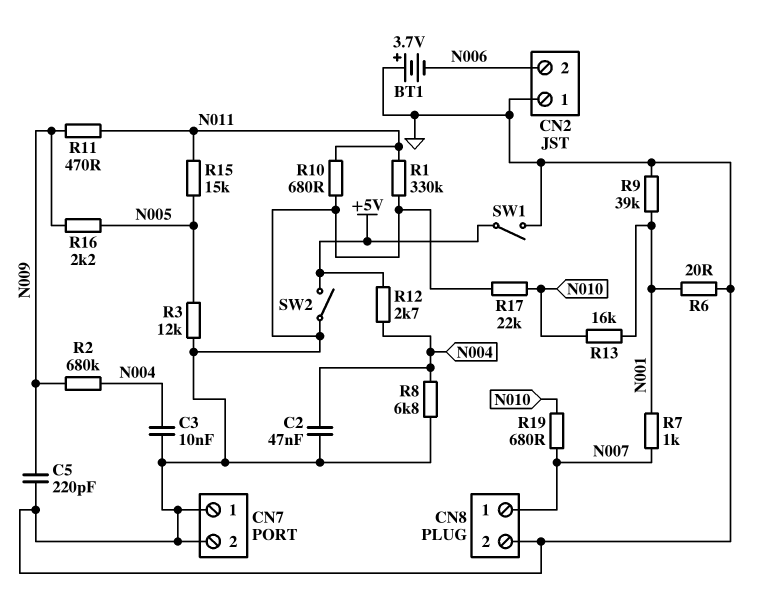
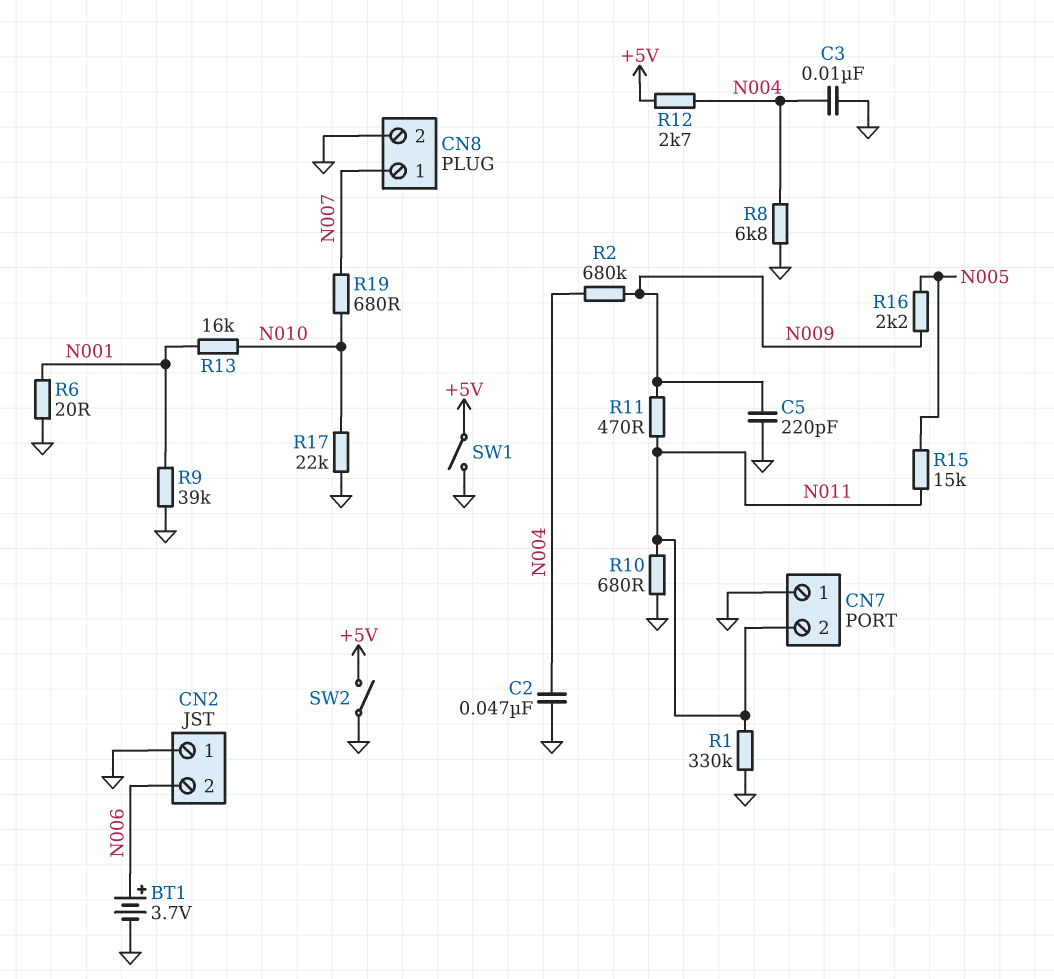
BT1: 3.7V (plus GND, minus N006) -> 3.7V (plus N006, minus GND)
CN7 pin 2: GND -> N011
R3: 12k (GND, N005) -> none
R7: 1k (N001, N007) -> none

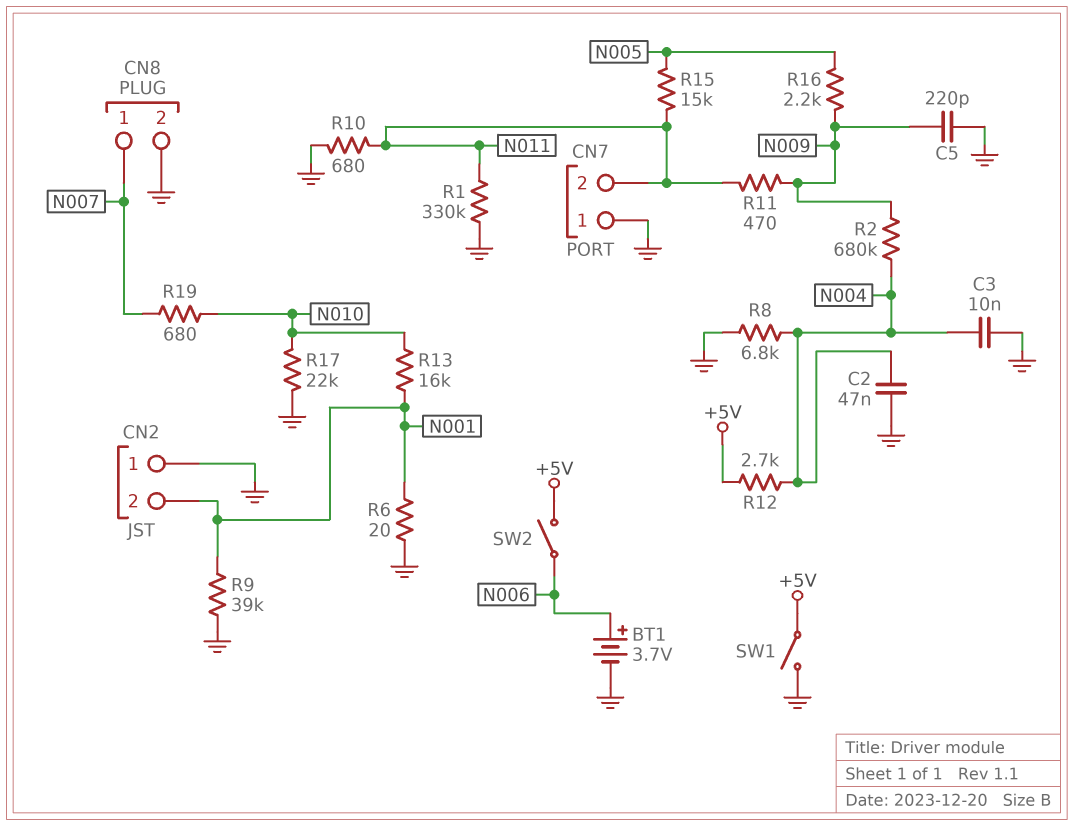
CN2 pin 2: N006 -> N001
SW2: switch (+5V, GND) -> switch (+5V, N006)

